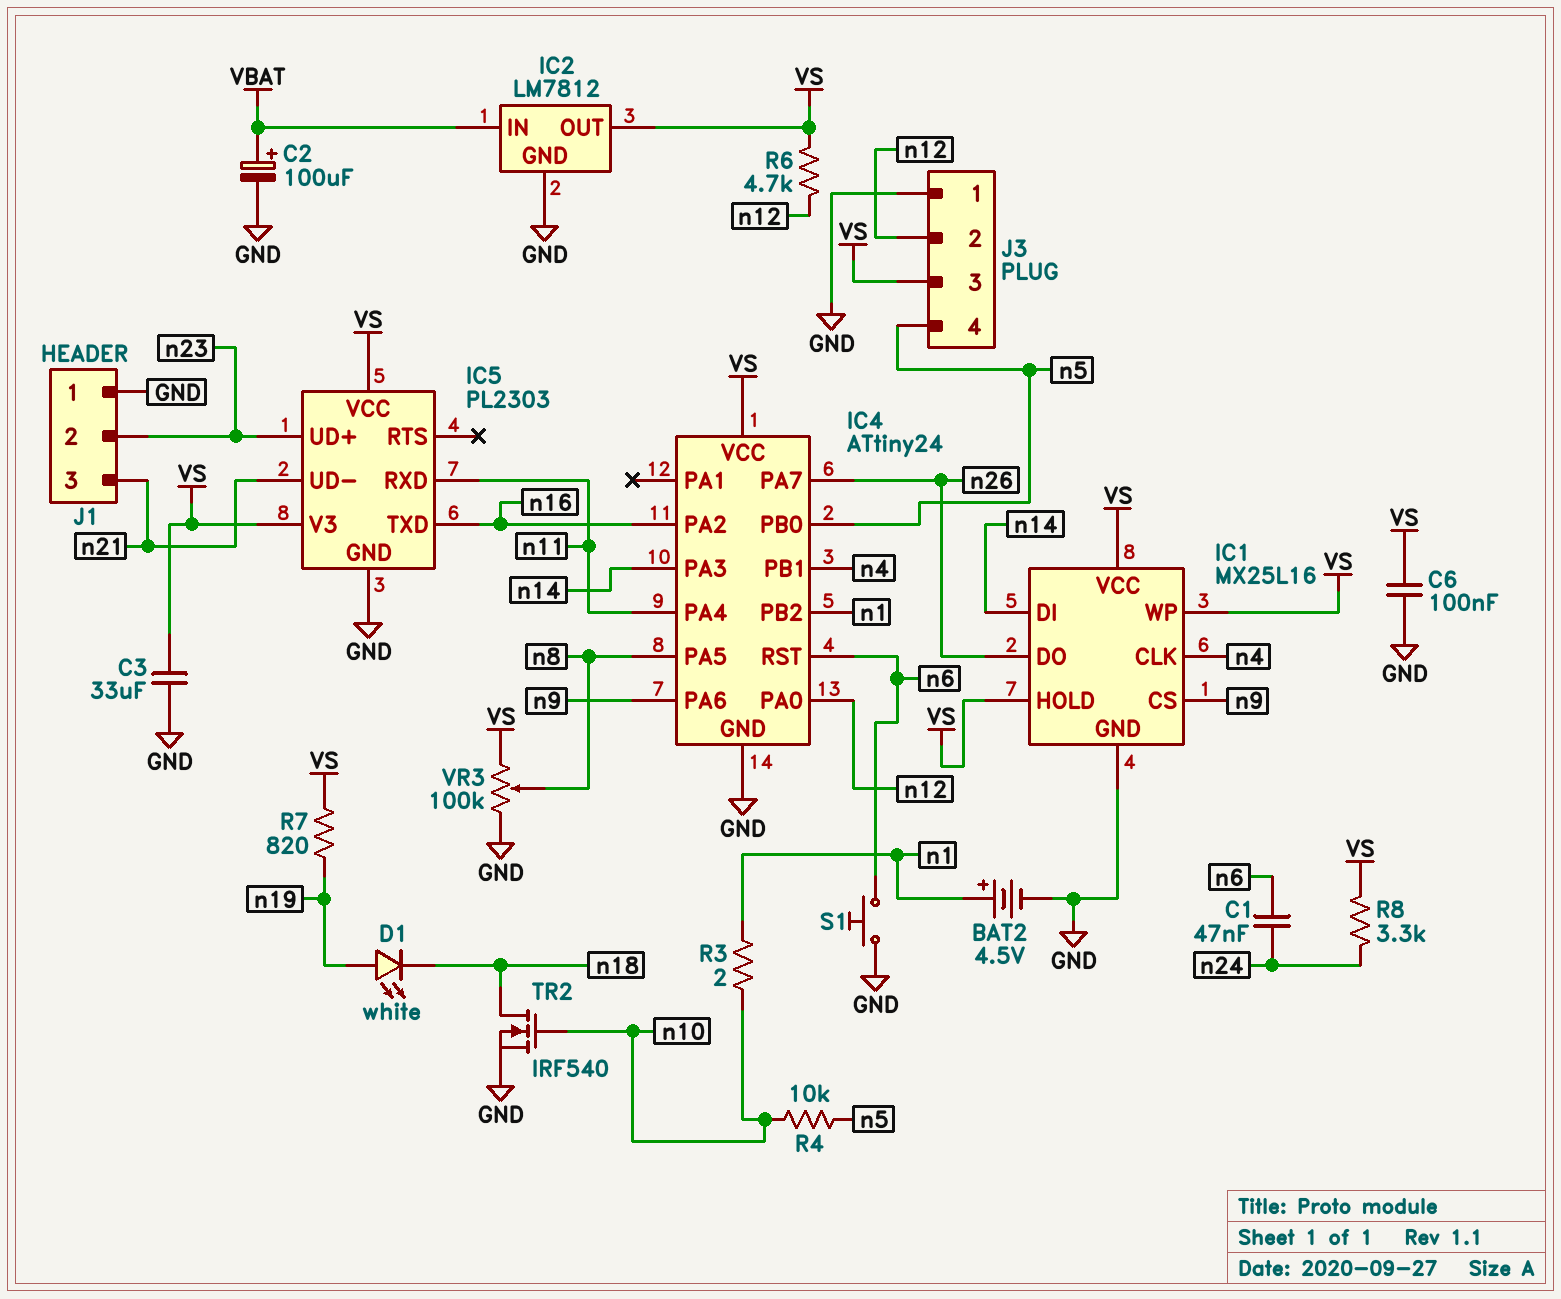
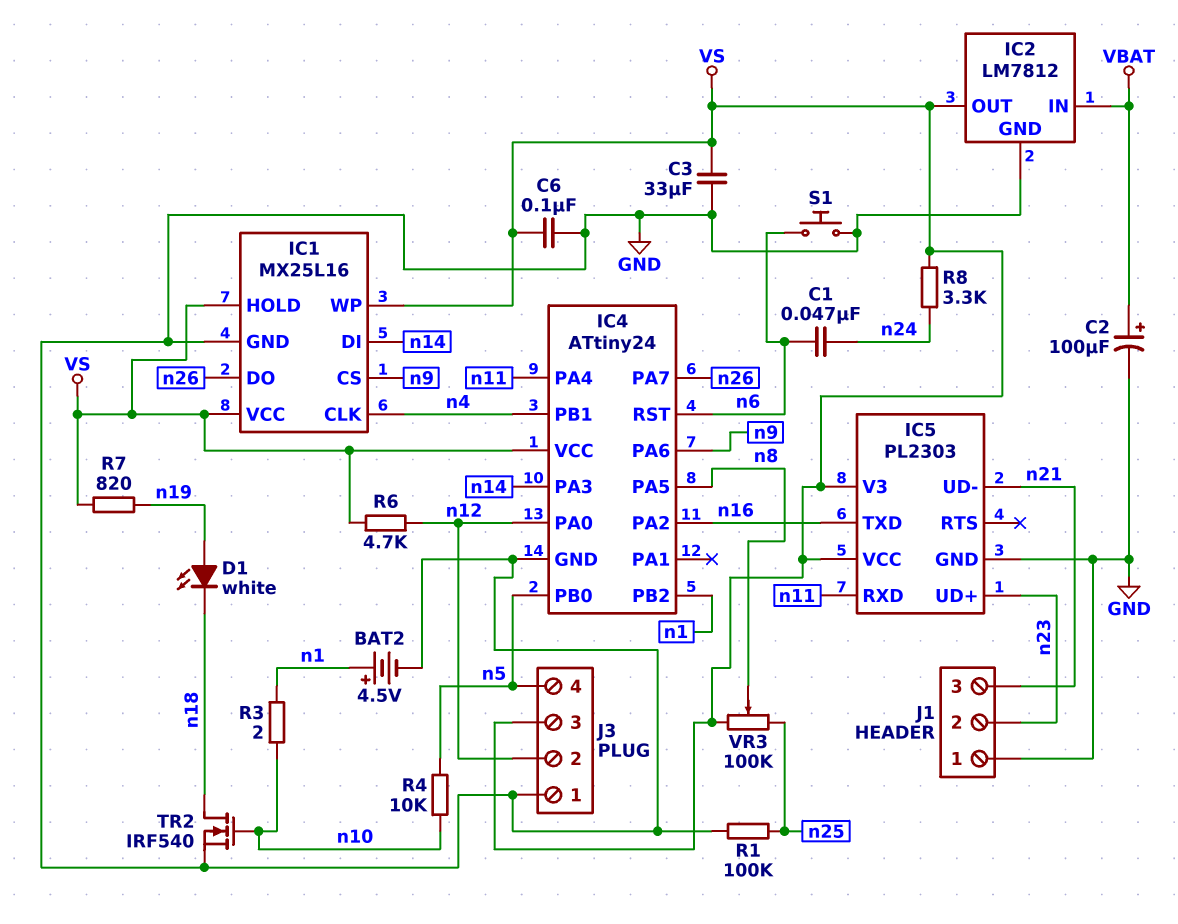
R1: none -> 100k (GND, n25)
VR3: 100k (GND, VS, wiper n8) -> 100k (VS, n25, wiper n8)

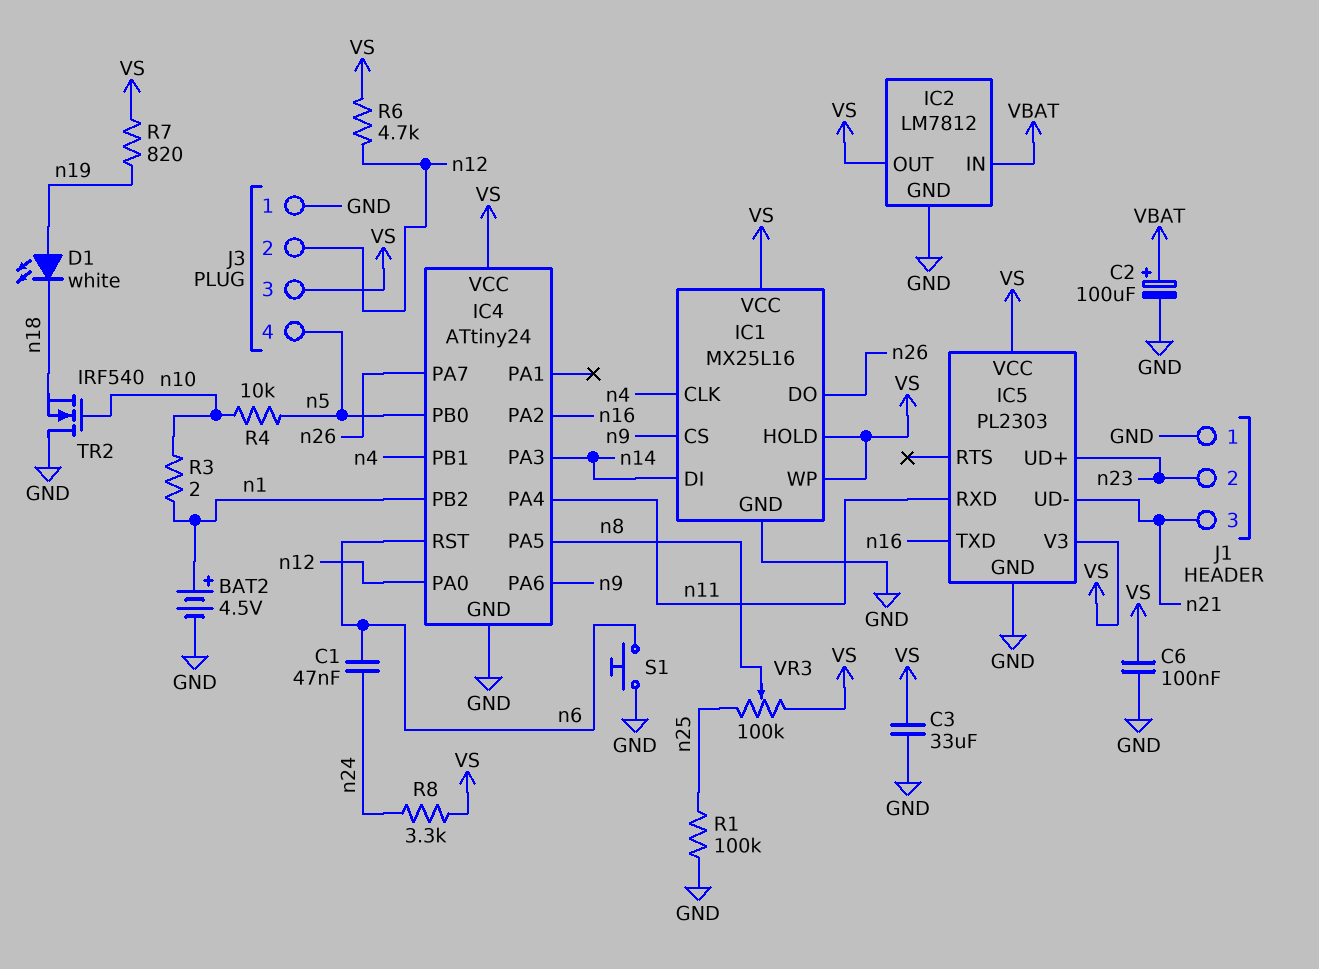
TR2: NMOS IRF540 (G n10, D n18, S GND) -> NMOS IRF540 (G n10, D GND, S n18)

